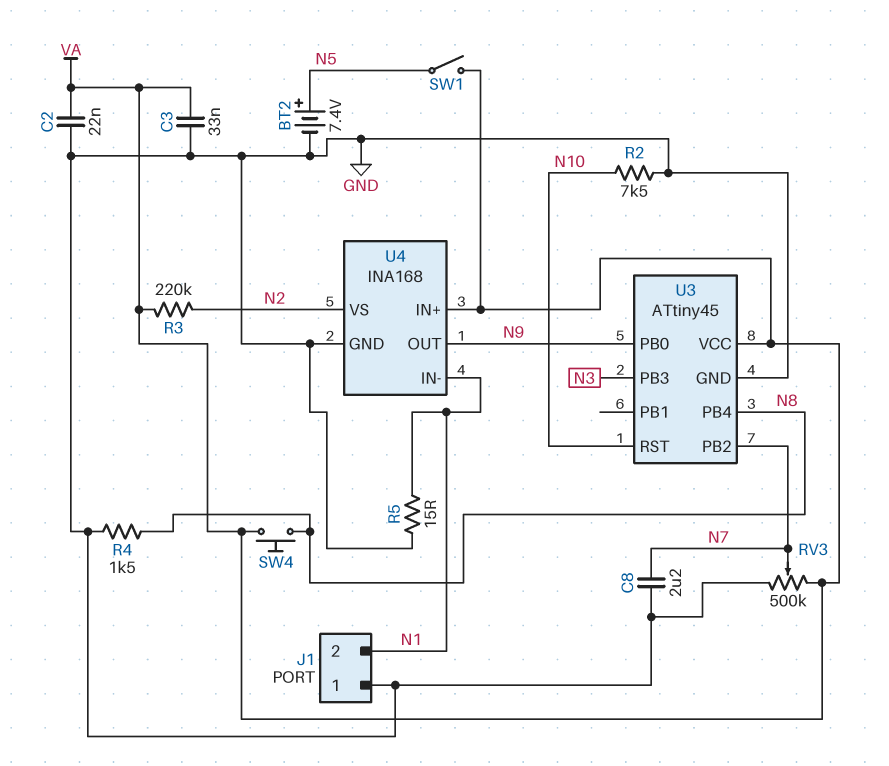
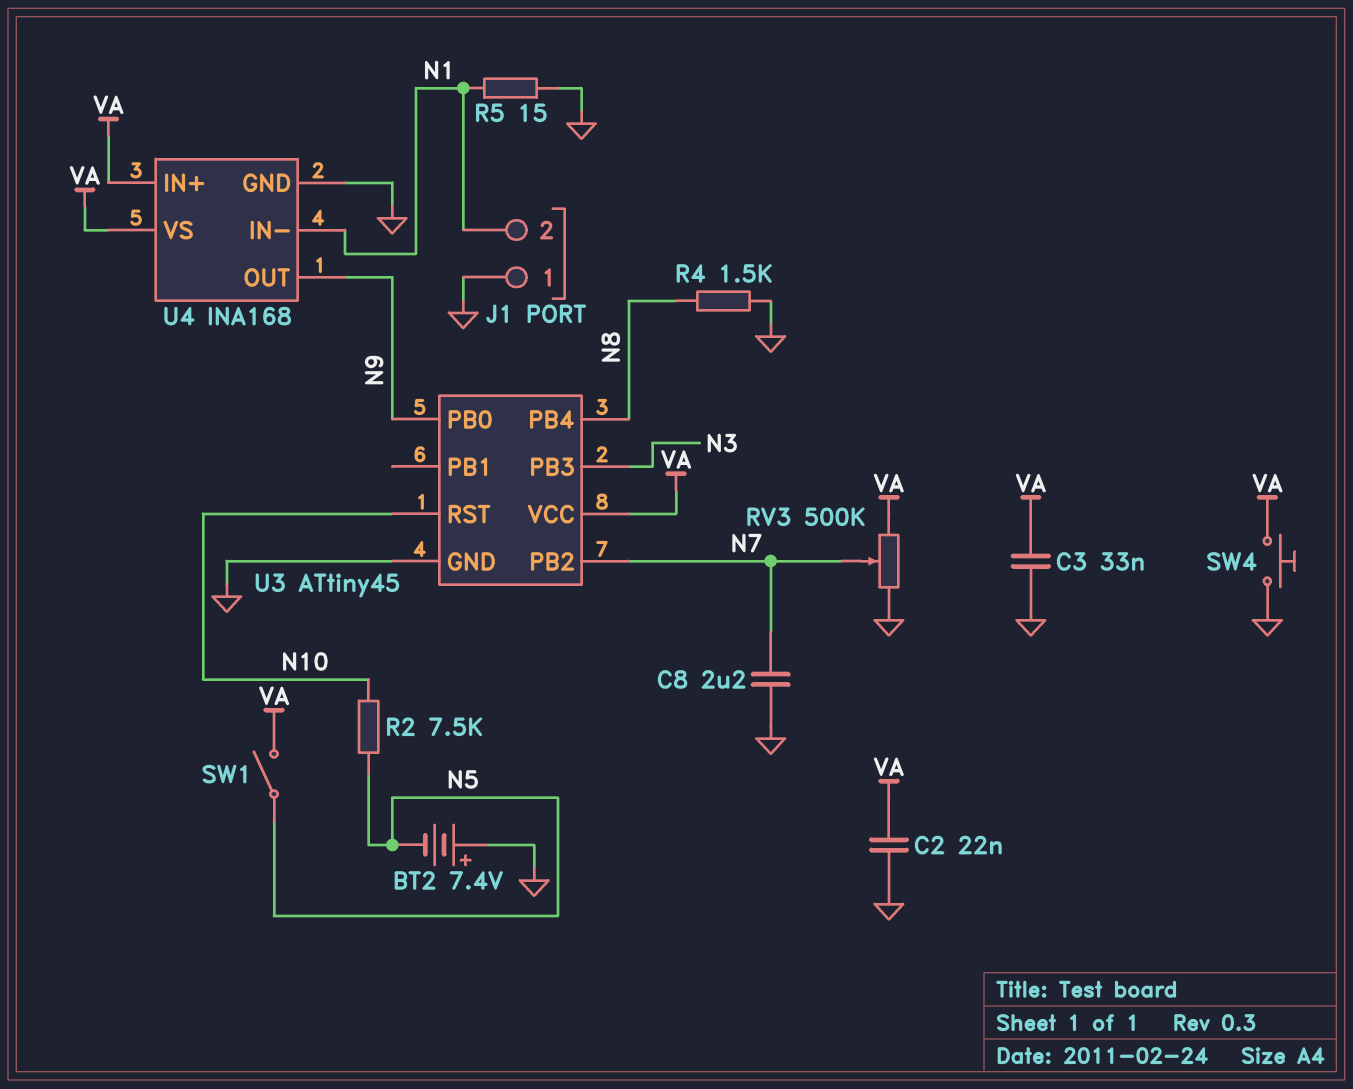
BT2: 7.4V (plus N5, minus GND) -> 7.4V (plus GND, minus N5)
R2: 7.5k (GND, N10) -> 7.5k (N5, N10)
R3: 220k (N2, VA) -> none
SW4: button (N8, VA) -> button (GND, VA)
U4 pin VS: N2 -> VA

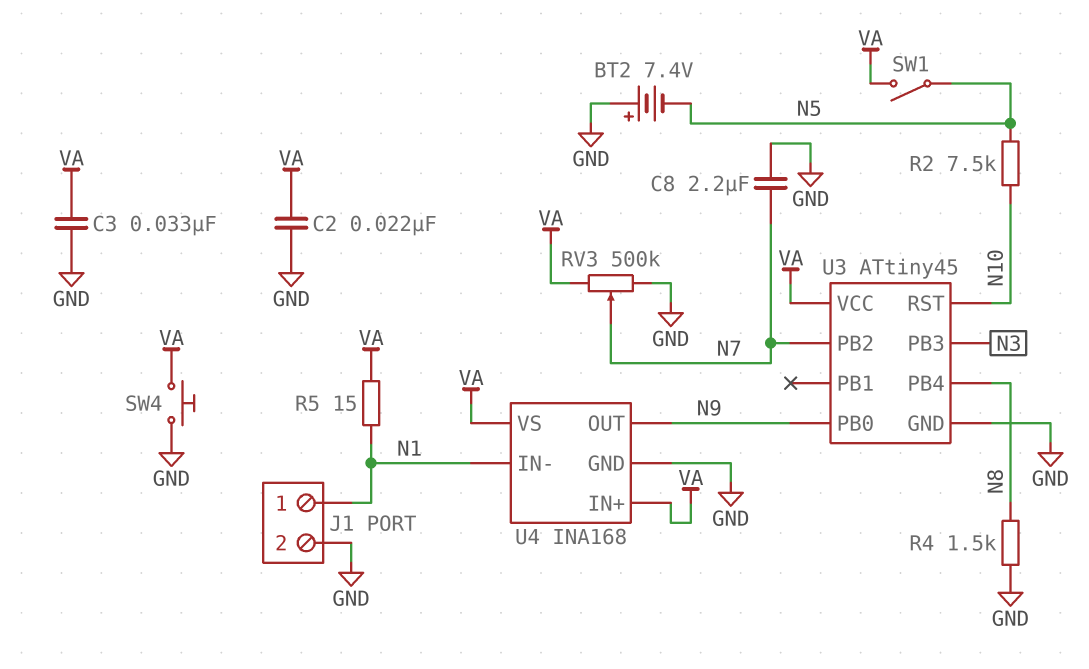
J1 pin 1: GND -> N1
J1 pin 2: N1 -> GND
R5: 15 (GND, N1) -> 15 (N1, VA)

